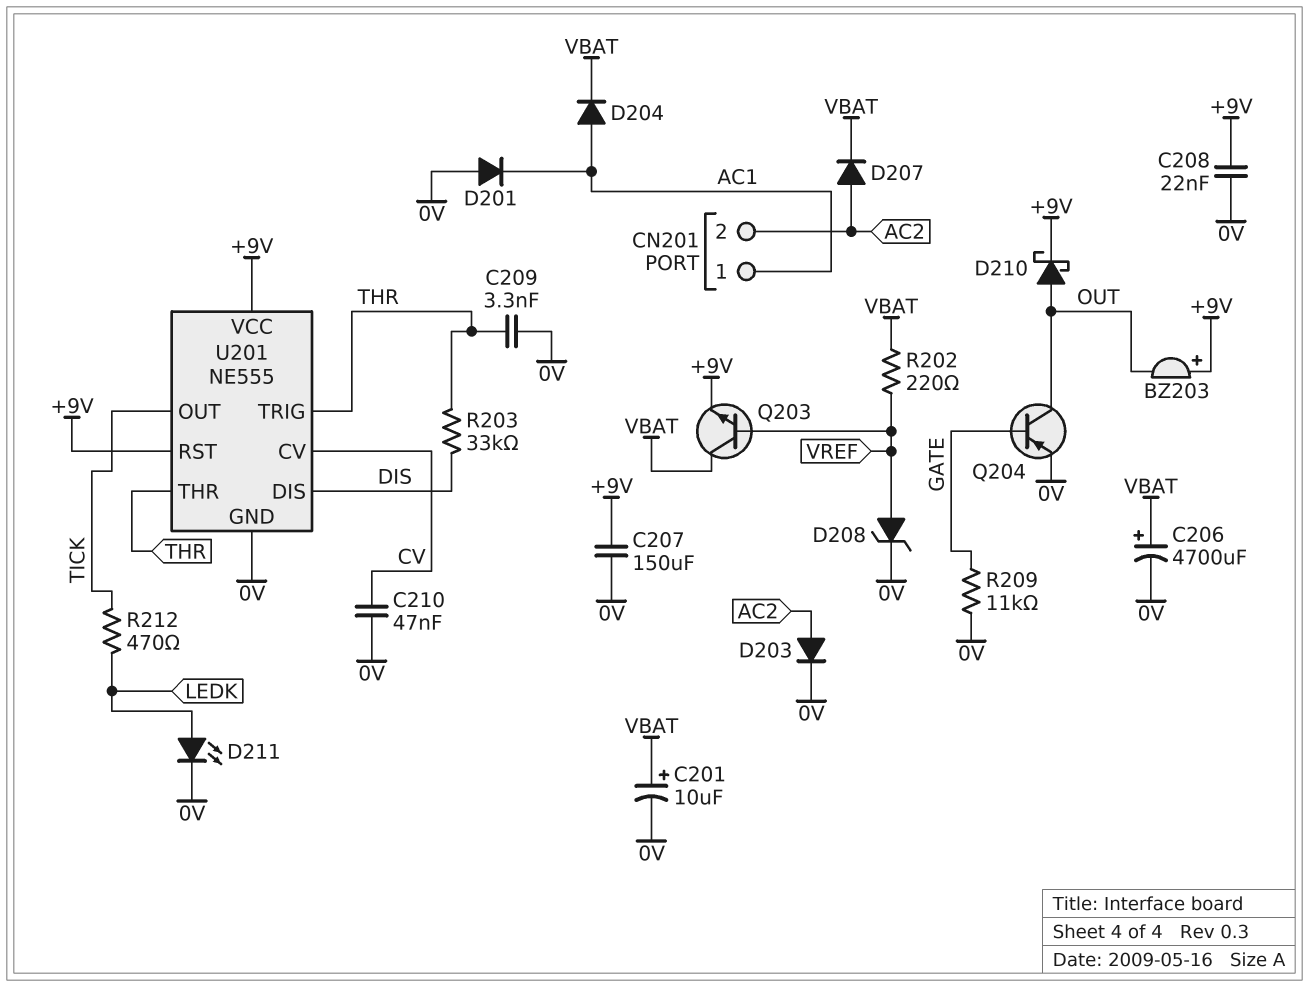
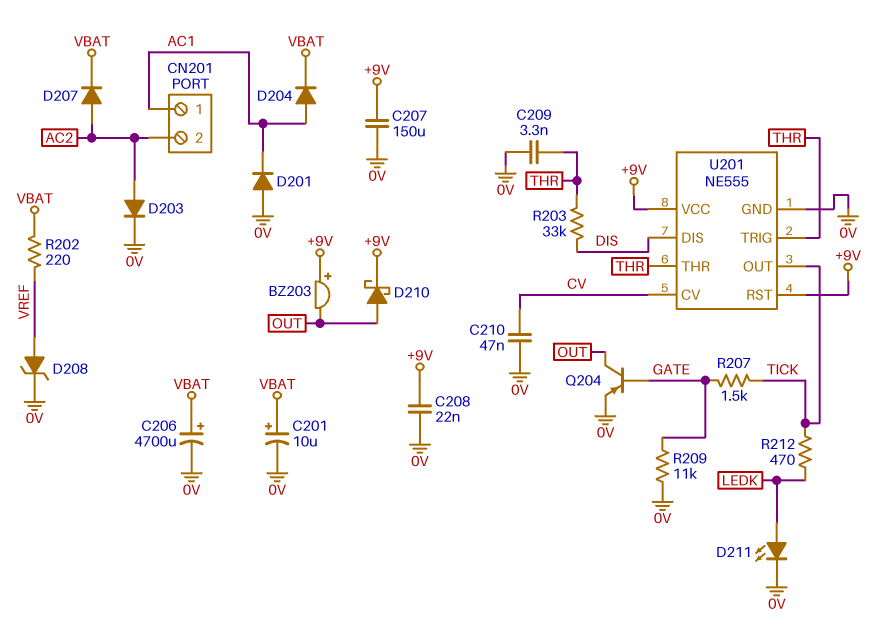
Q203: NPN (B VREF, C VBAT, E +9V) -> none
R207: none -> 1.5k (GATE, TICK)

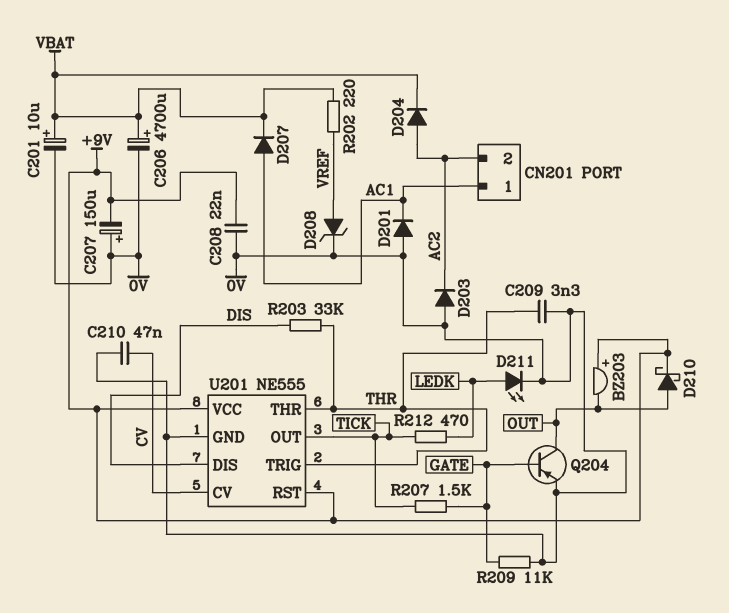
C207: 150uF (+9V, 0V) -> 150uF (plus 0V, minus +9V)
D203: diode (A AC2, K 0V) -> diode (A 0V, K AC2)
D204: diode (A AC1, K VBAT) -> diode (A AC2, K VBAT)
D207: diode (A AC2, K VBAT) -> diode (A AC1, K VBAT)

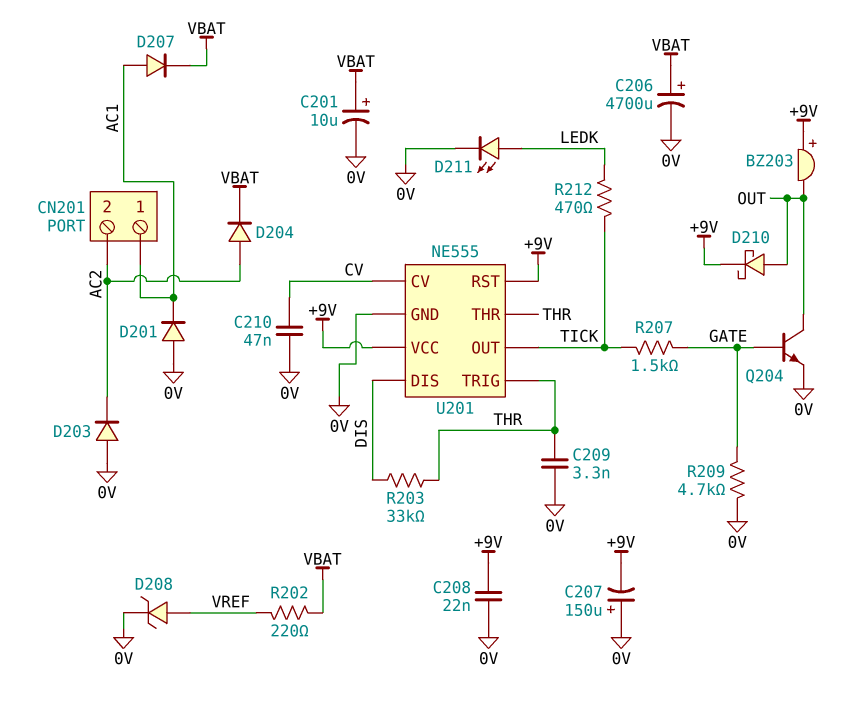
Q204: PNP (B GATE, C OUT, E 0V) -> NPN (B GATE, C OUT, E 0V)
R209: 11k (0V, GATE) -> 4.7k (0V, GATE)

